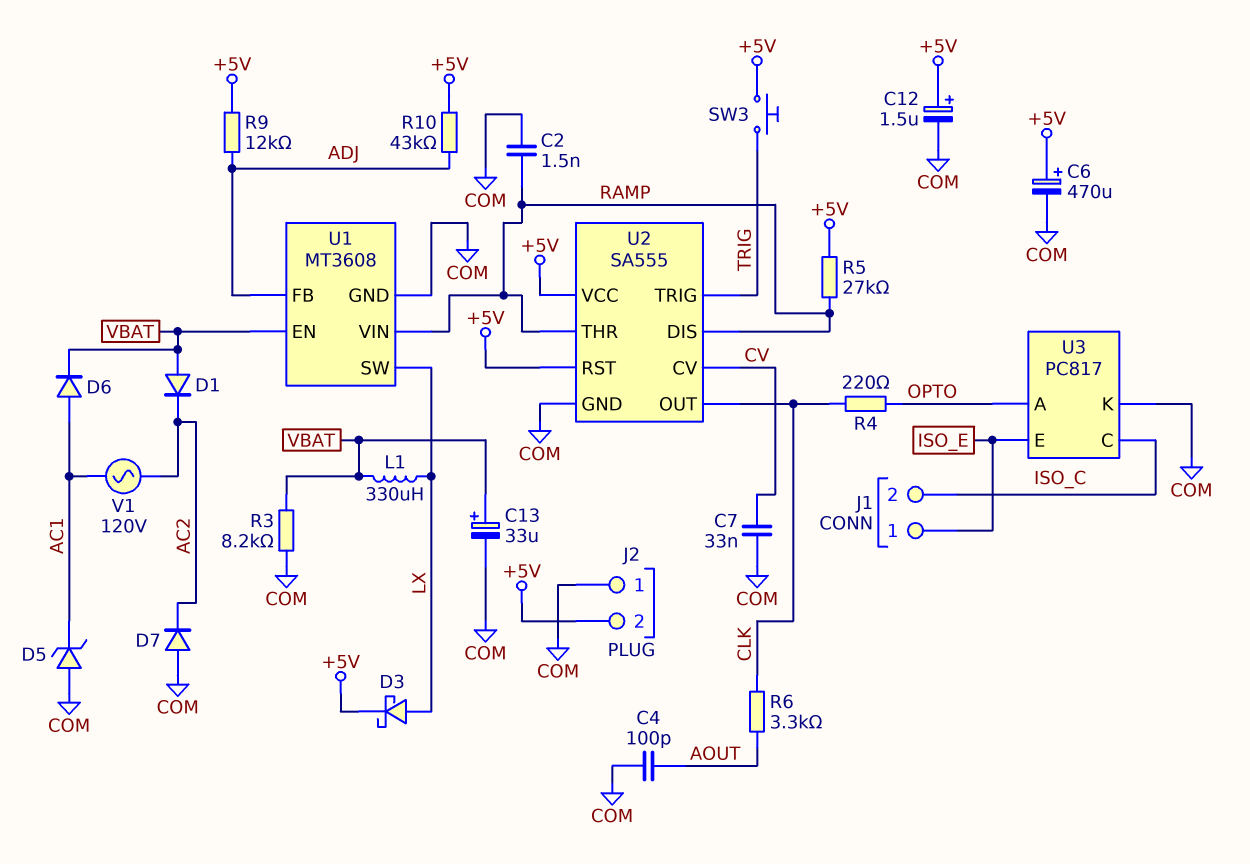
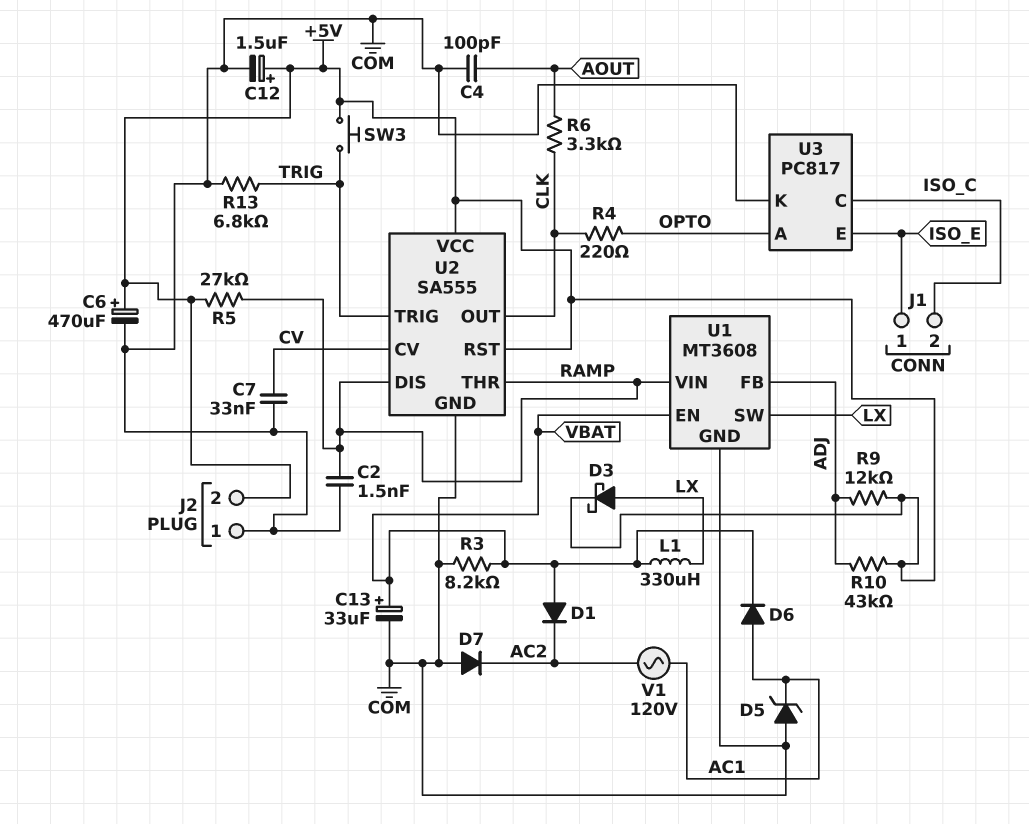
R13: none -> 6.8k (COM, TRIG)

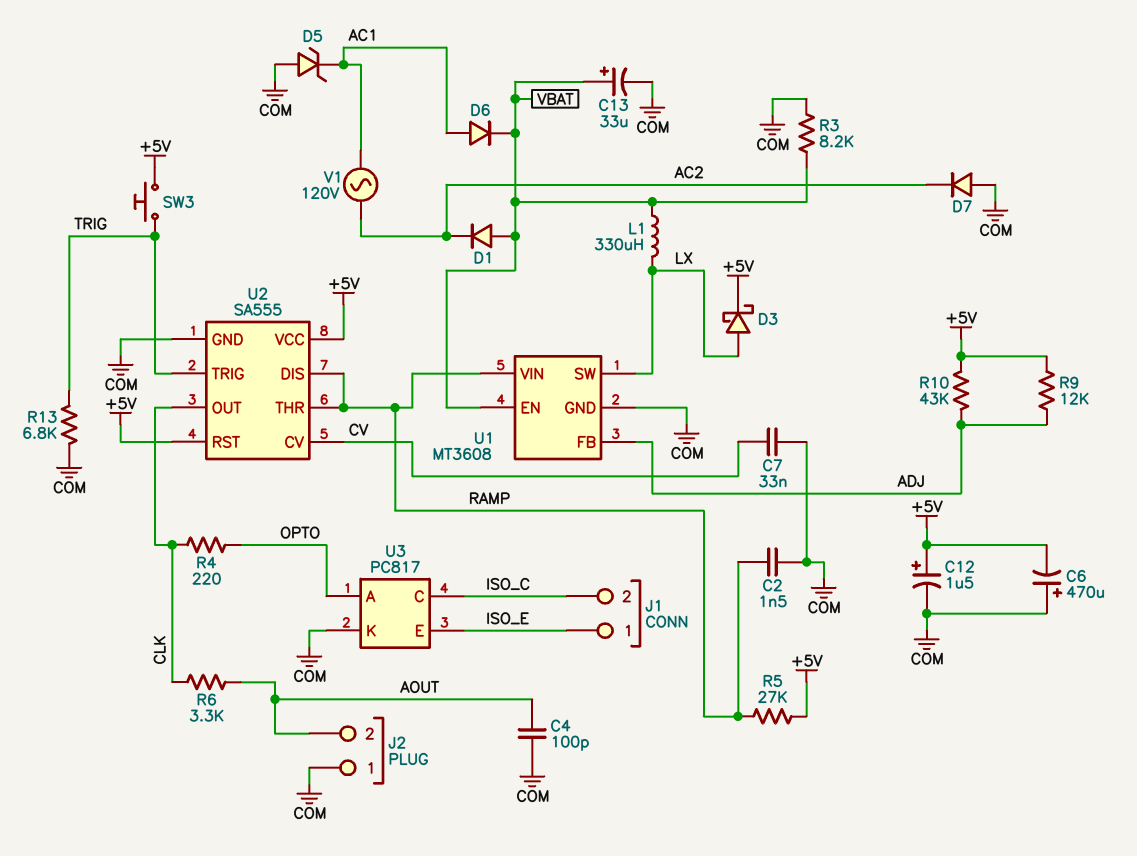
C6: 470uF (plus +5V, minus COM) -> 470uF (plus COM, minus +5V)
J2 pin 2: +5V -> AOUT

